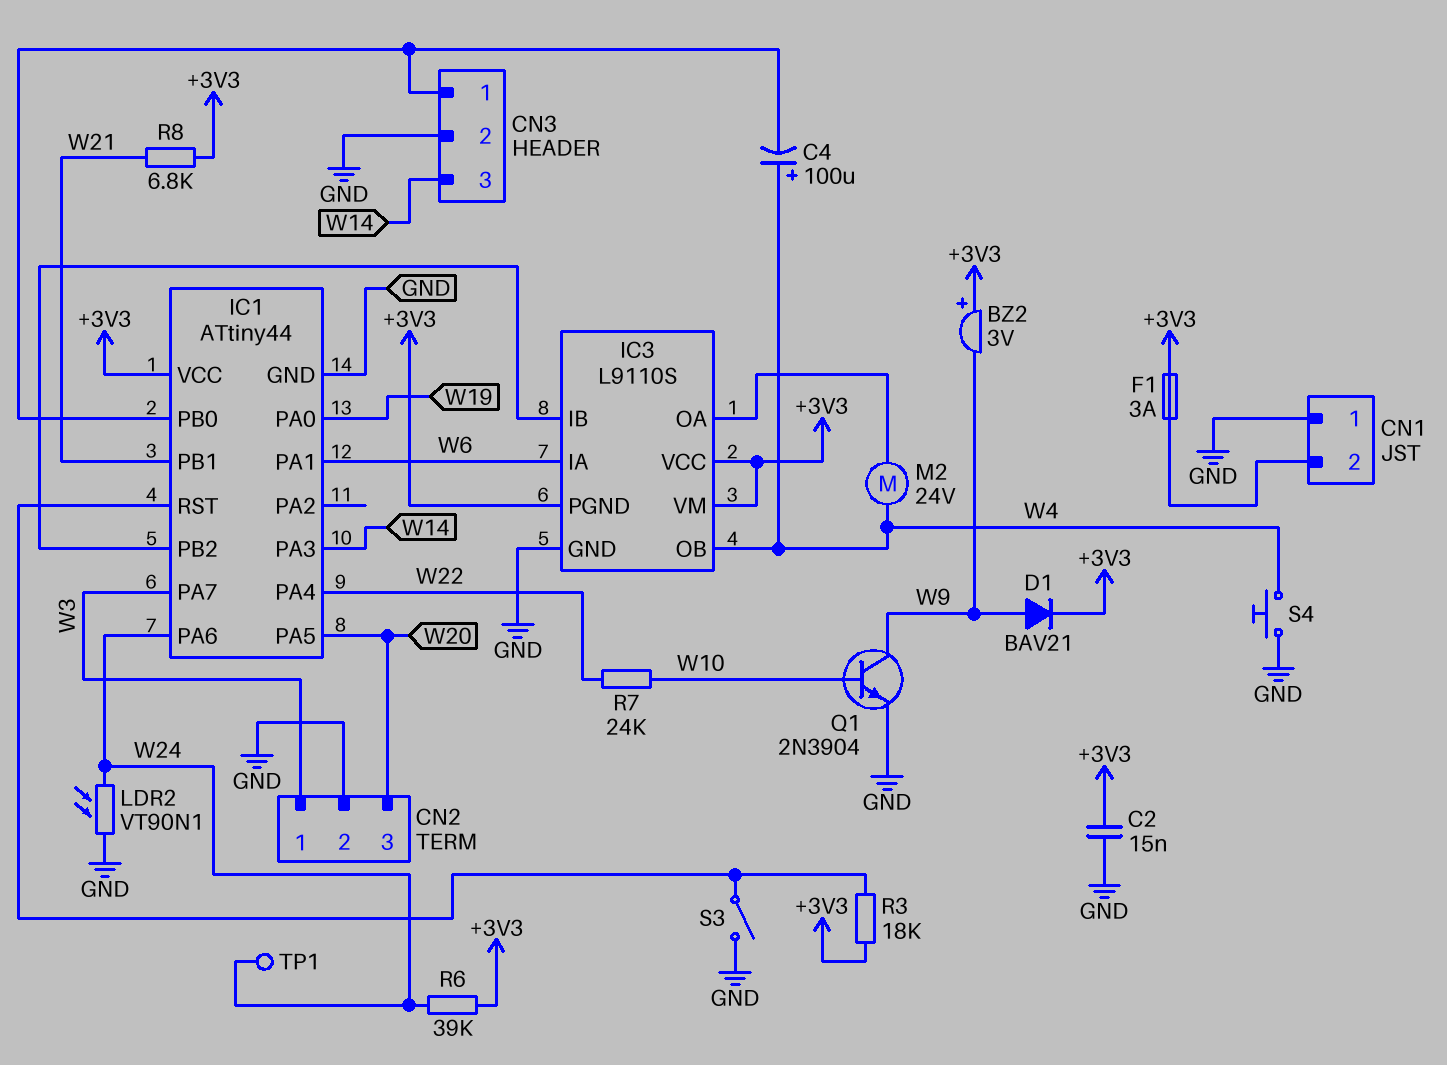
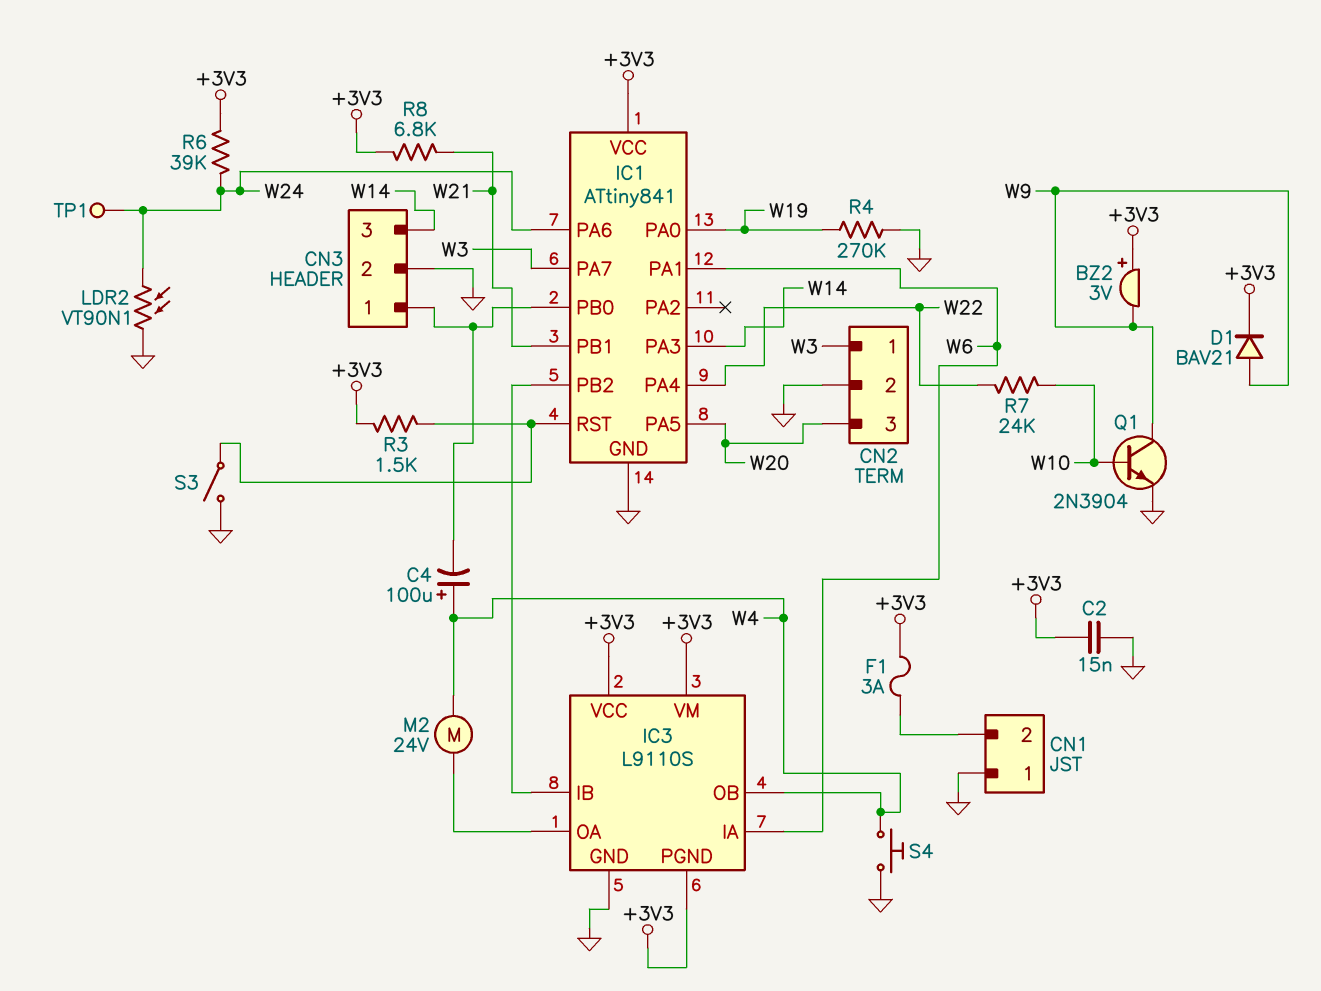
IC1: ATtiny44 -> ATtiny841
R3: 18k (+3V3, IC1/RST) -> 1.5k (+3V3, IC1/RST)
R4: none -> 270k (GND, W19)

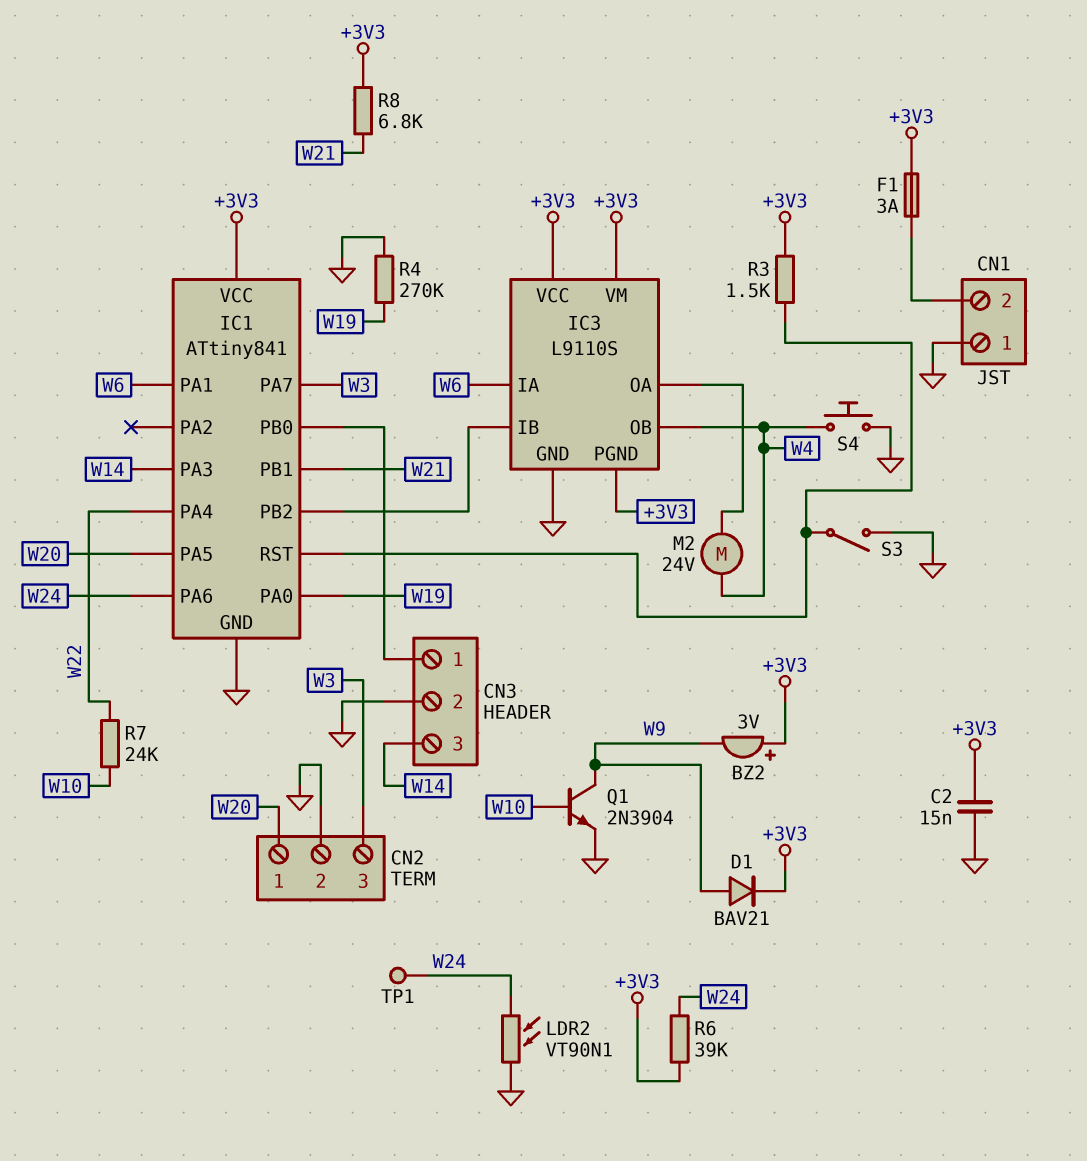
C4: 100uF (plus W4, minus CN3/1) -> none
CN2 pin 1: W3 -> W20
CN2 pin 3: W20 -> W3

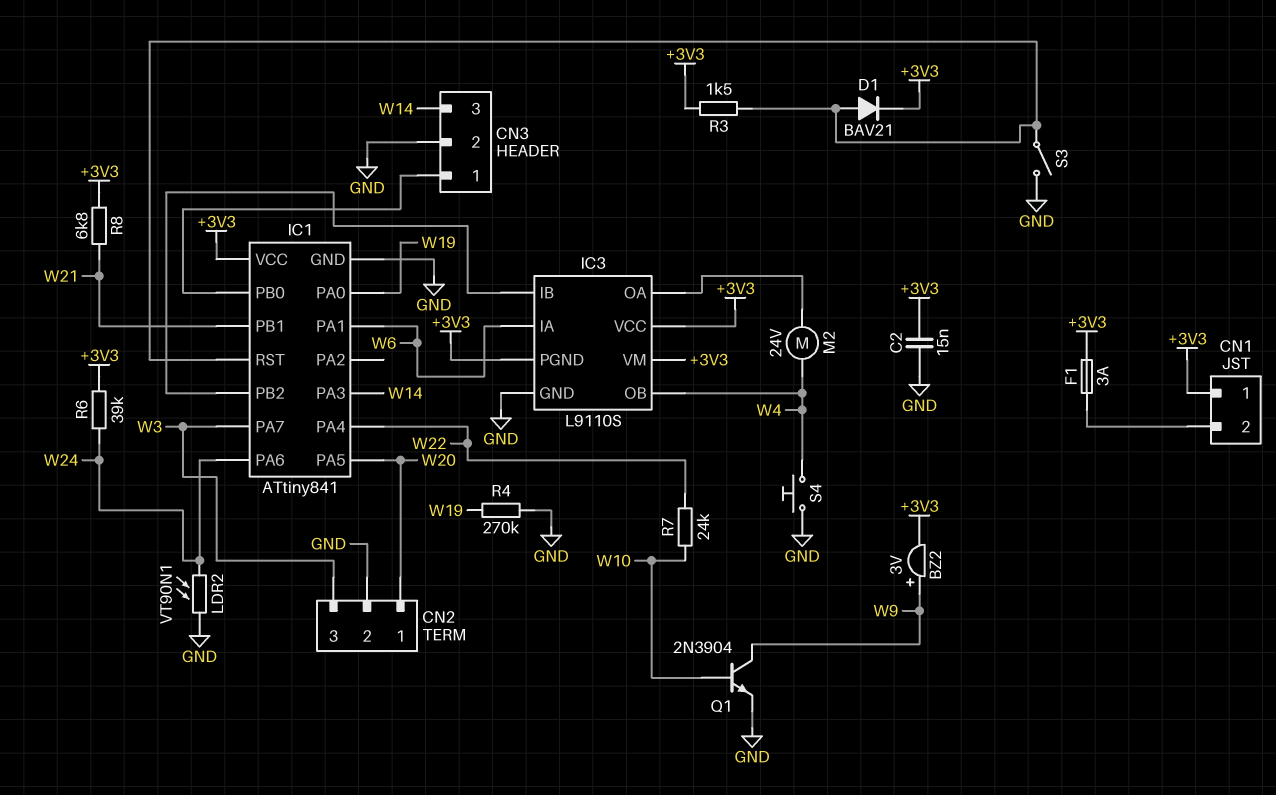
BZ2: buzzer 3V (plus +3V3, minus W9) -> buzzer 3V (plus W9, minus +3V3)
CN1 pin 1: GND -> +3V3
D1: diode BAV21 (A W9, K +3V3) -> diode BAV21 (A IC1/RST, K +3V3)
TP1: test point (W24) -> none

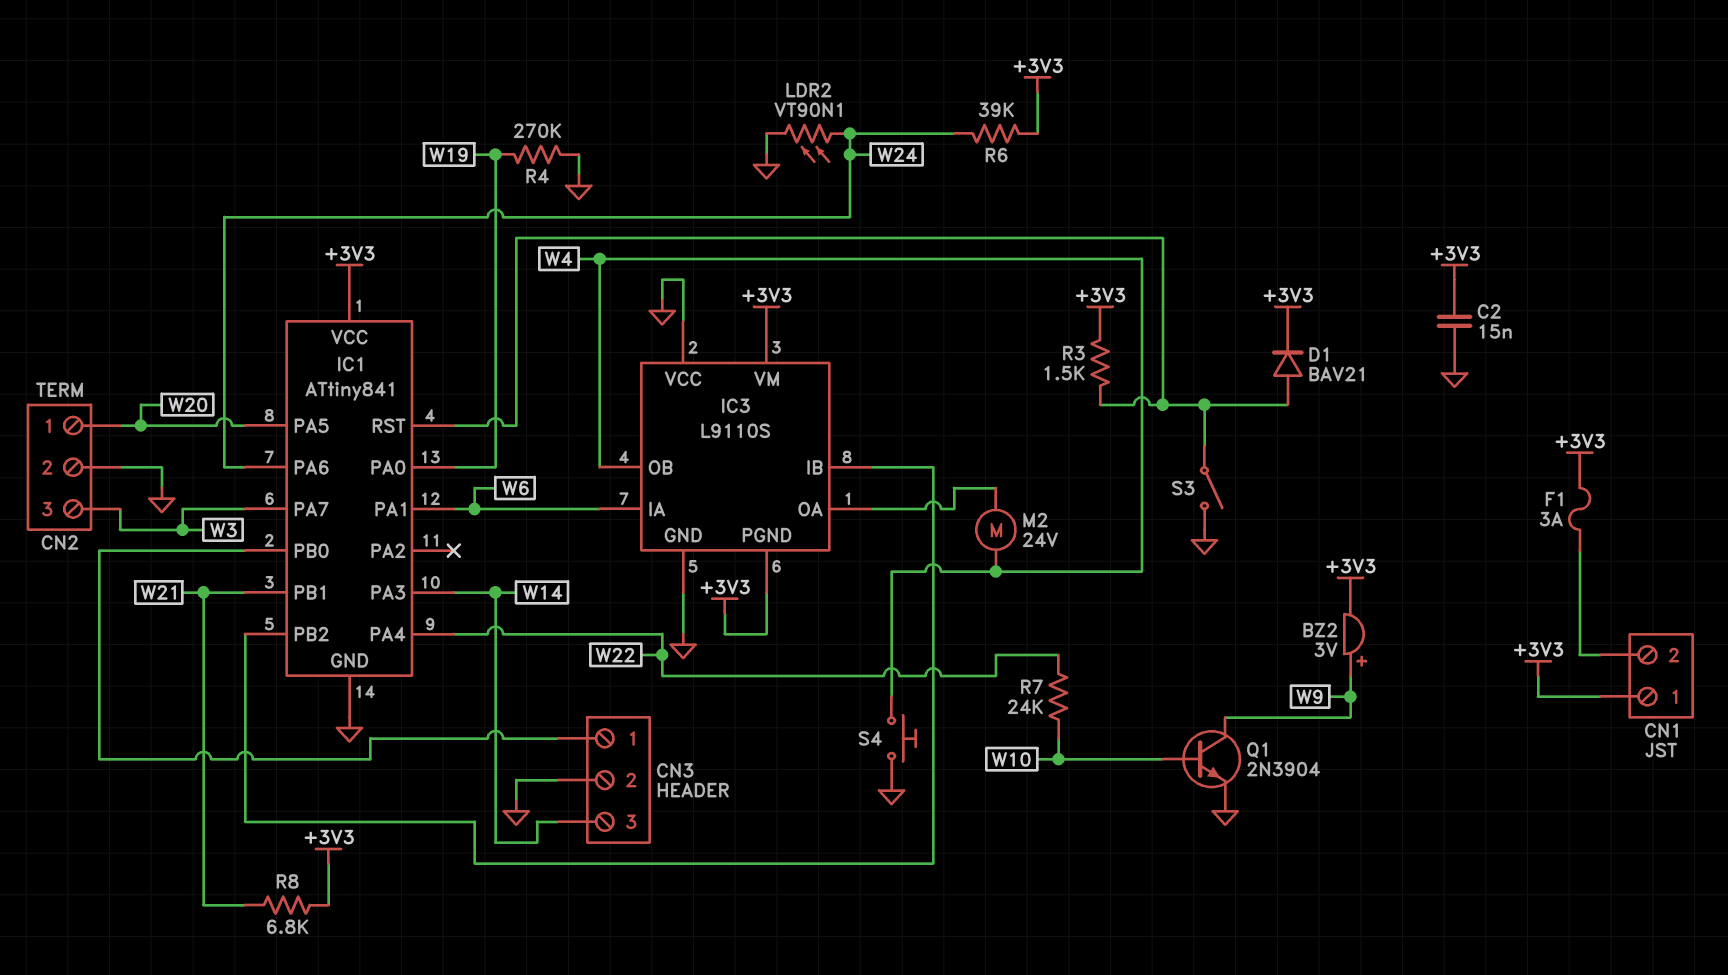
IC3 pin VCC: +3V3 -> GND

